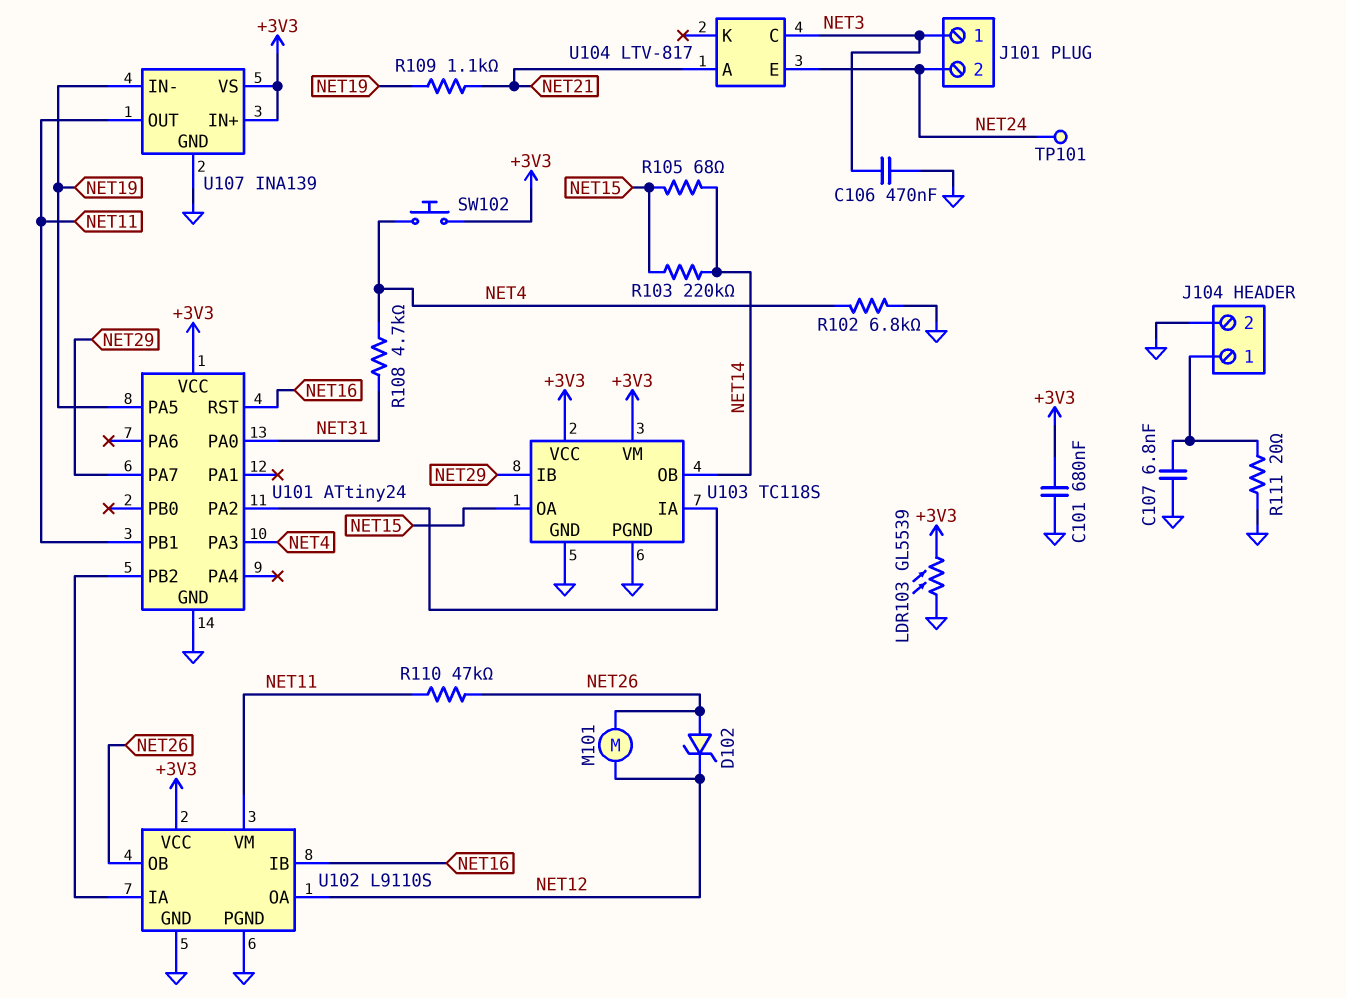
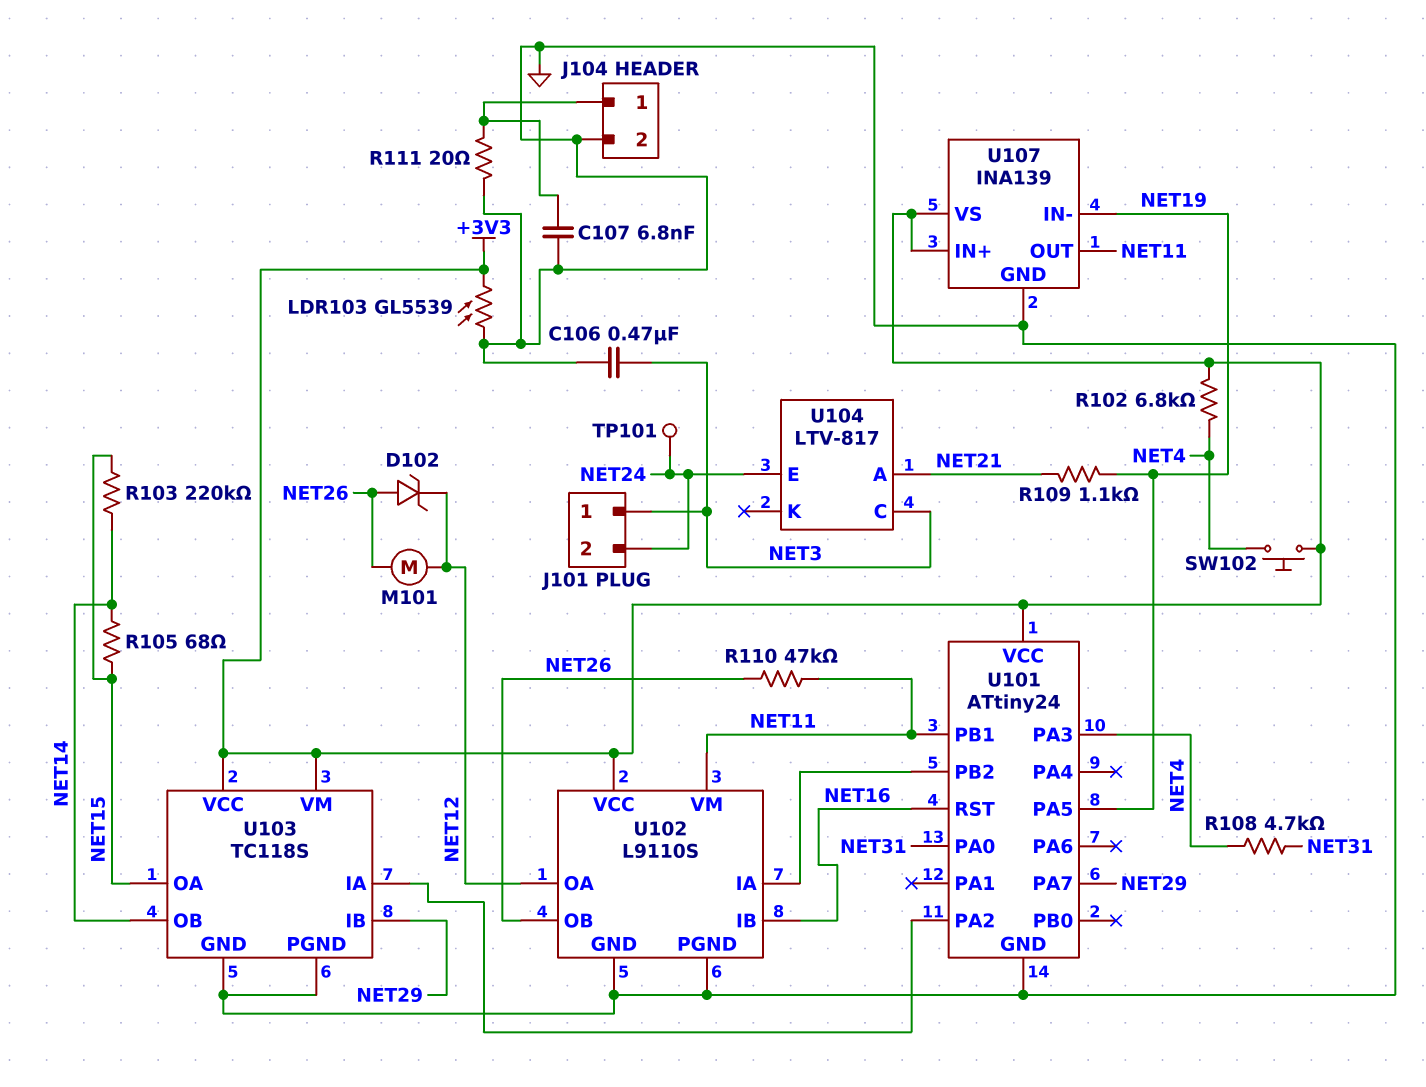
C101: 680nF (+3V3, GND) -> none
R102: 6.8k (GND, NET4) -> 6.8k (+3V3, NET4)

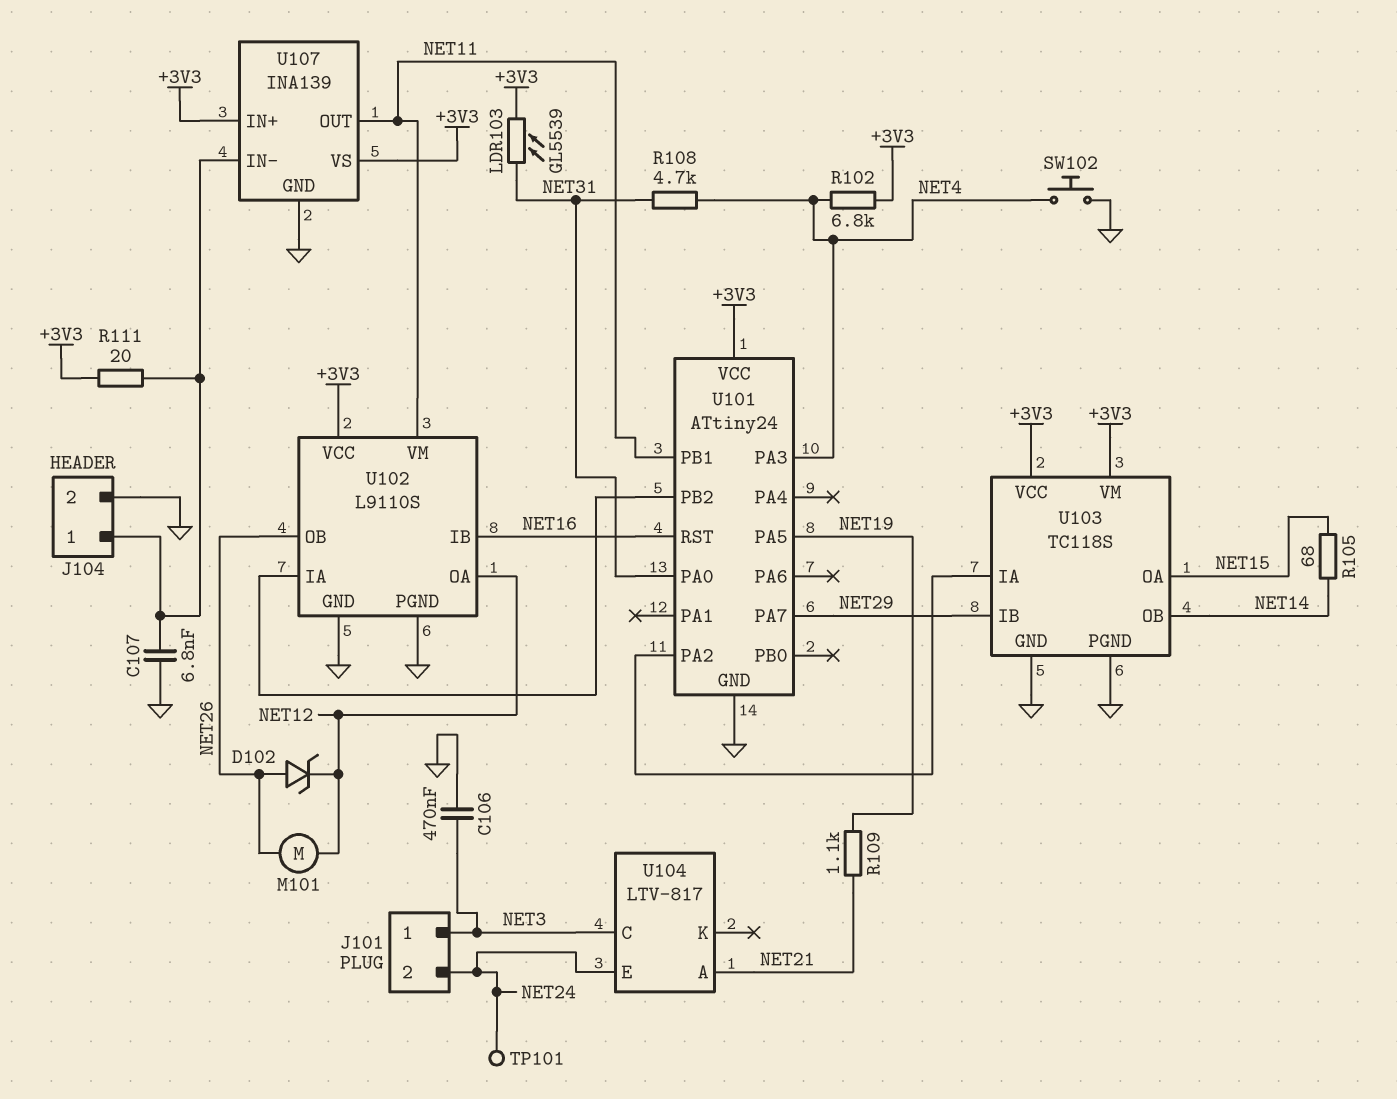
LDR103: GL5539 (+3V3, GND) -> GL5539 (+3V3, NET31)
R103: 220k (NET14, NET15) -> none
R110: 47k (NET11, NET26) -> none
R111: 20 (GND, J104/1) -> 20 (+3V3, J104/1)
SW102: button (+3V3, NET4) -> button (GND, NET4)
U107 pin IN-: NET19 -> J104/1

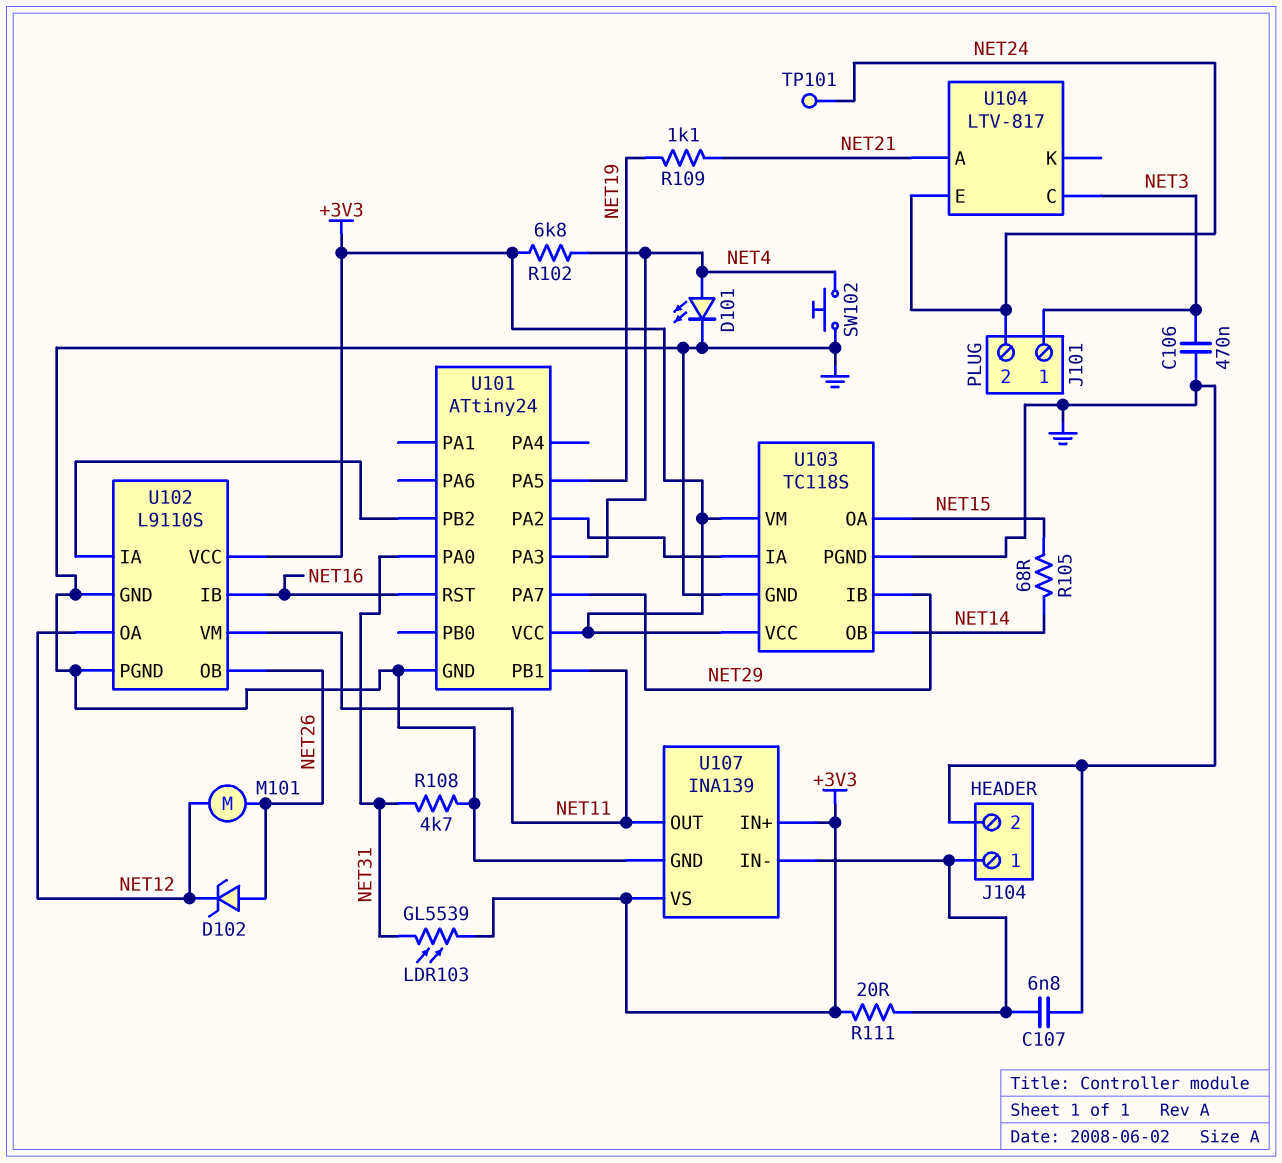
D101: none -> LED (A NET4, K GND)
R108: 4.7k (NET4, NET31) -> 4.7k (GND, NET31)

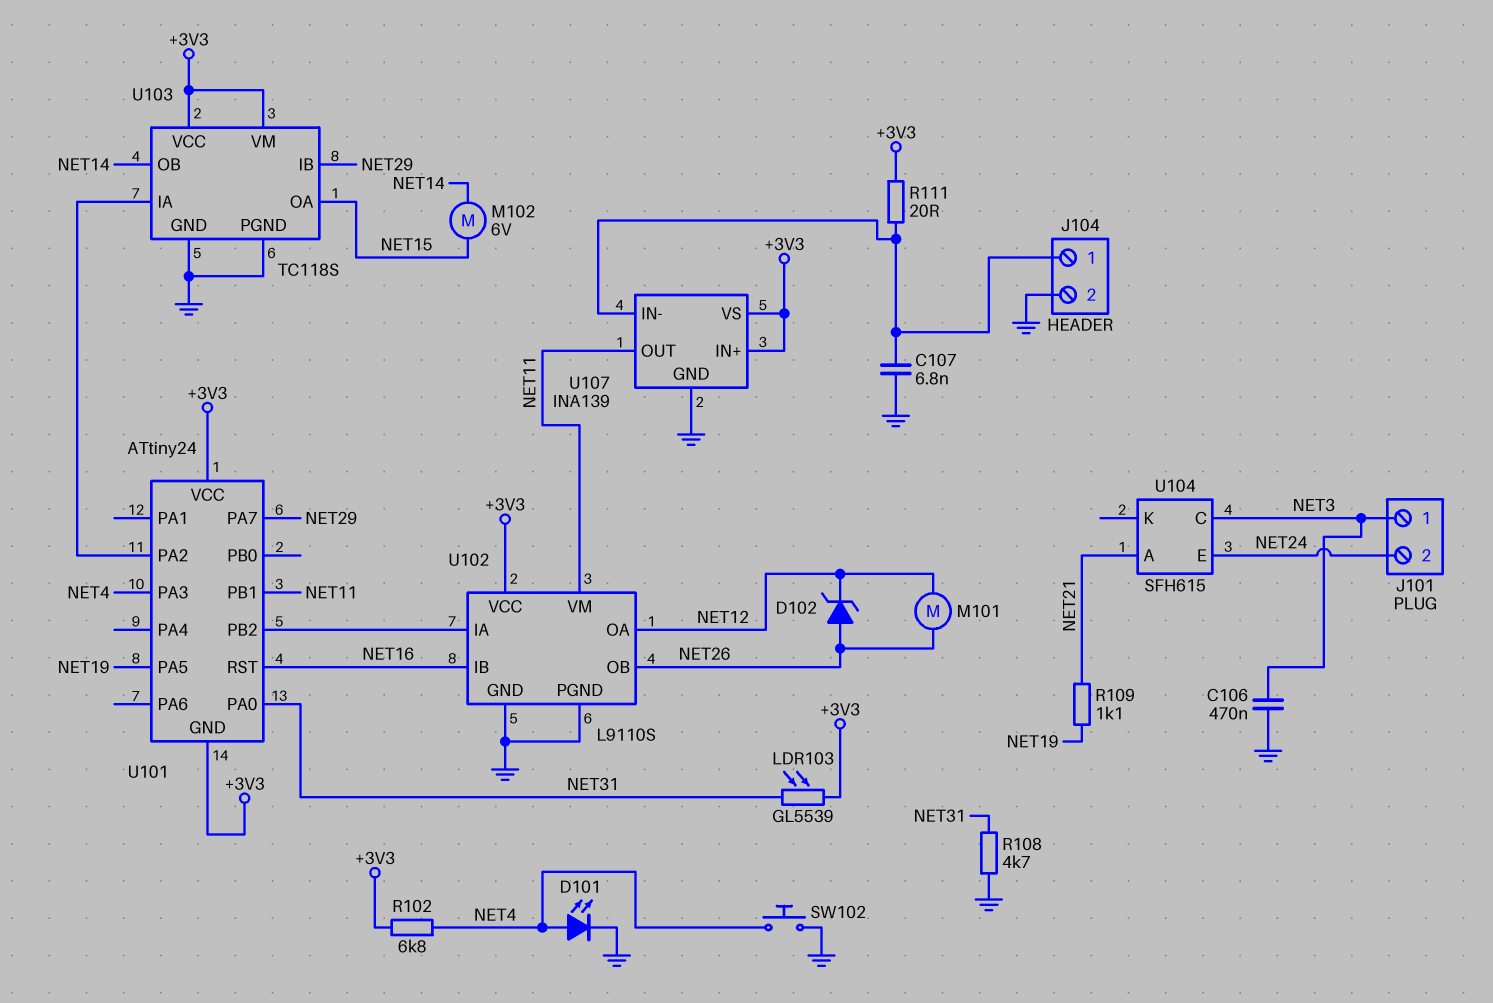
M102: none -> motor 6V (NET14, NET15)
R105: 68 (NET14, NET15) -> none
TP101: test point (NET24) -> none
U101 pin GND: GND -> +3V3
U104: LTV-817 -> SFH615

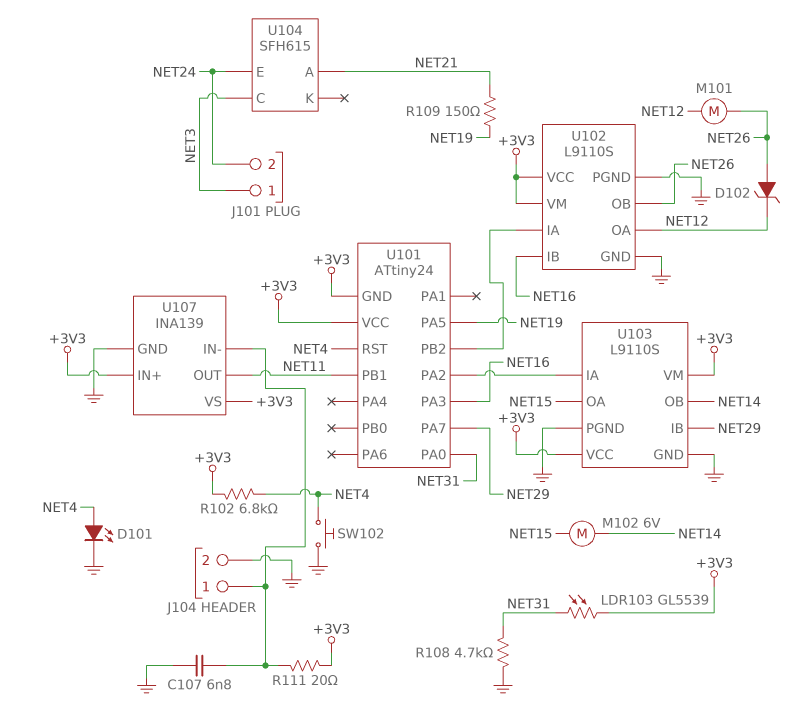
C106: 470nF (GND, NET3) -> none
R109: 1.1k (NET19, NET21) -> 150 (NET19, NET21)
U101 pin PA3: NET4 -> NET16
U101 pin RST: NET16 -> NET4
U102 pin VM: NET11 -> +3V3
U103: TC118S -> L9110S

